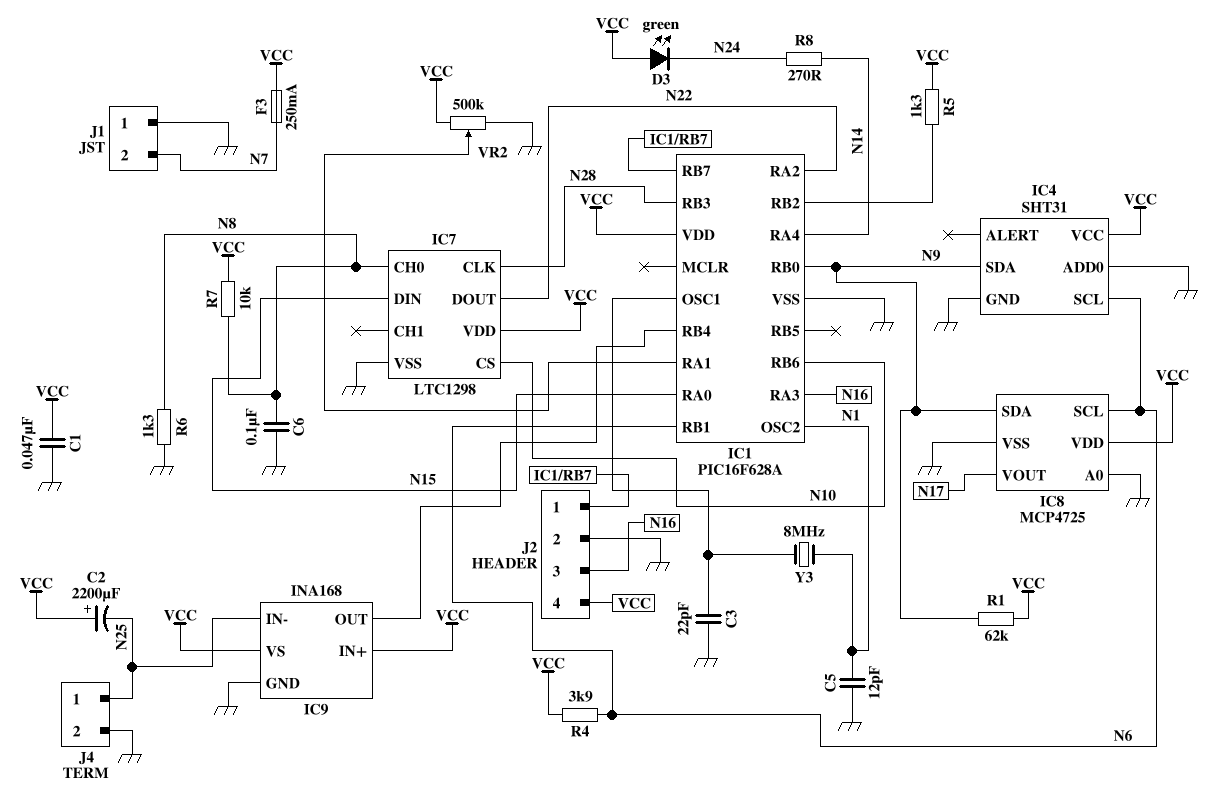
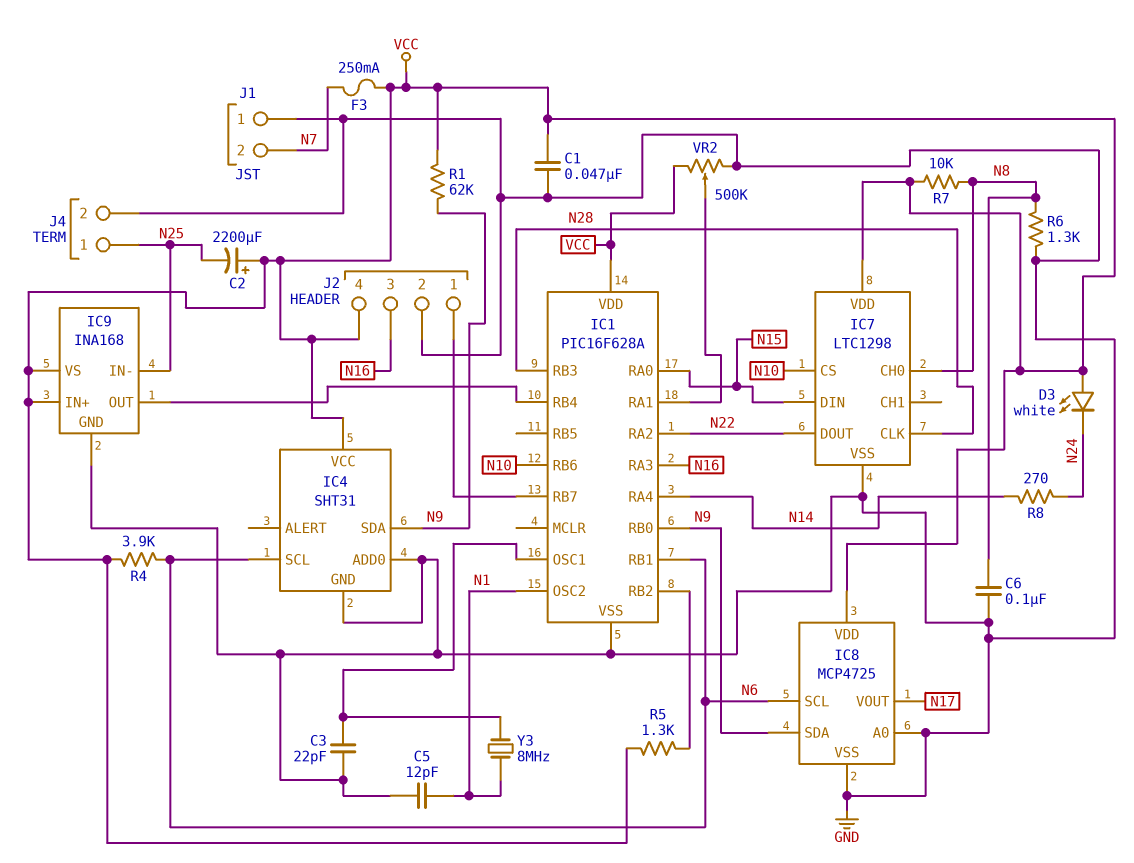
D3: LED green (A VCC, K N24) -> LED white (A VCC, K N24)

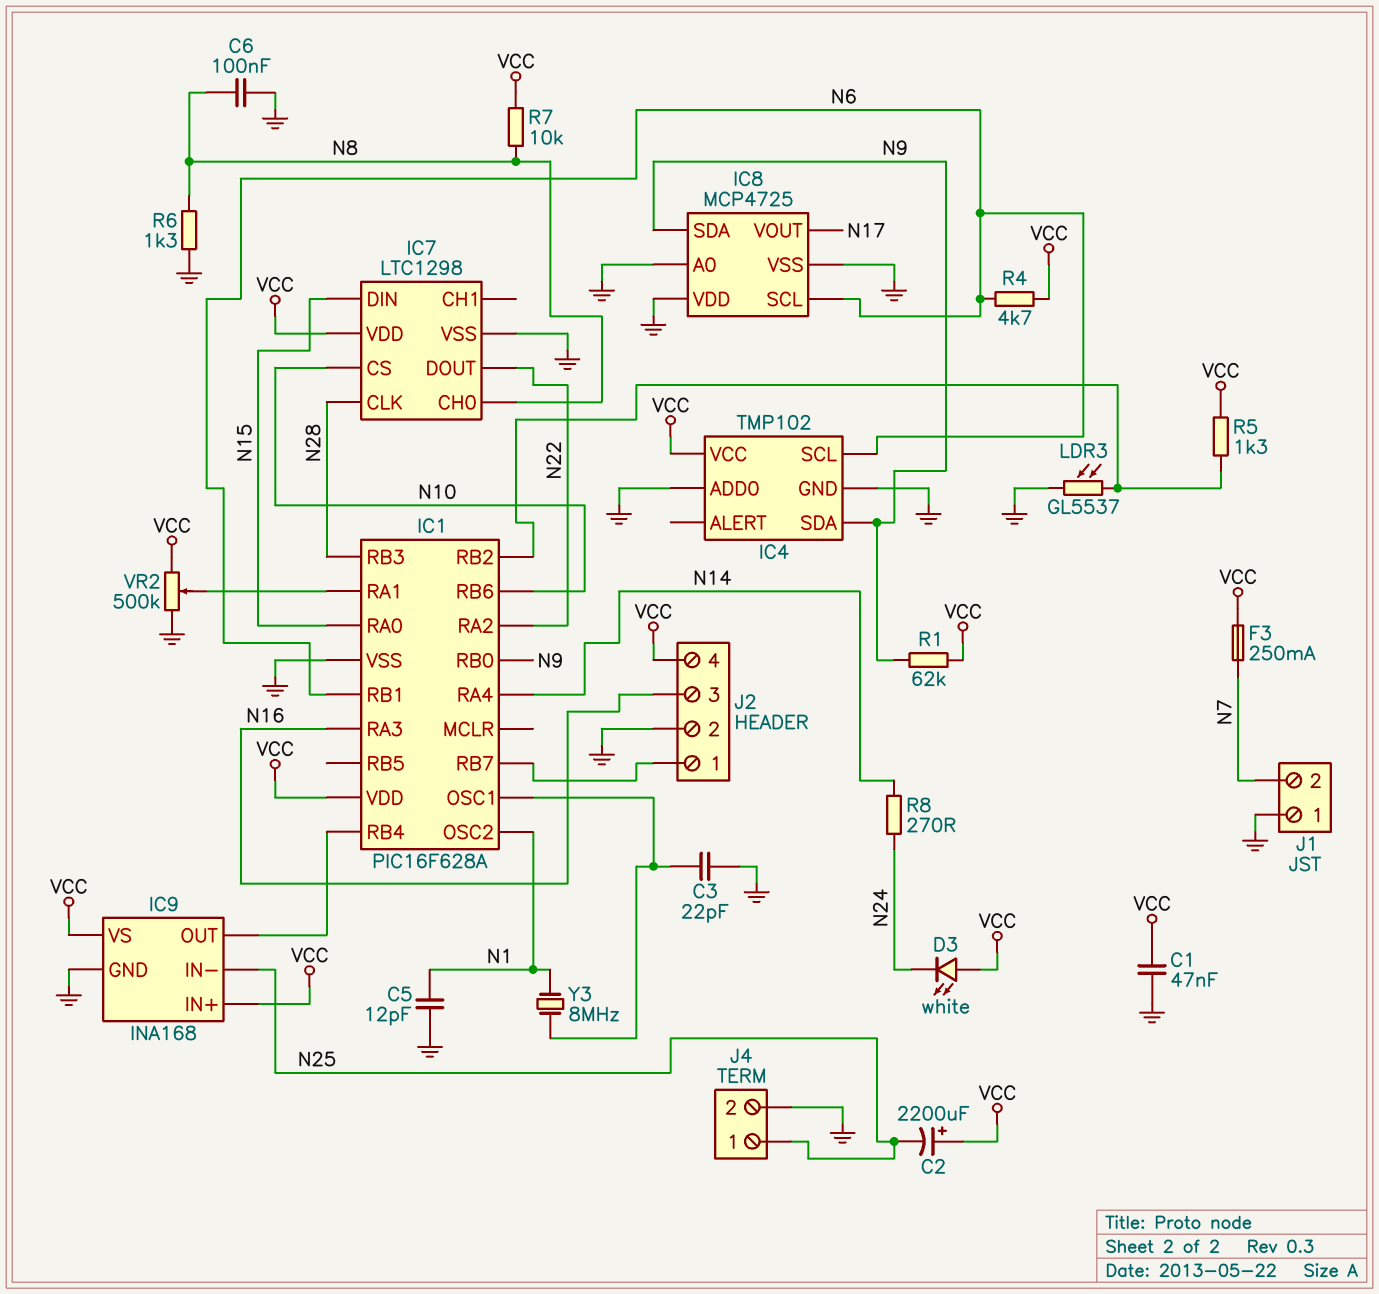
IC4: SHT31 -> TMP102
IC8 pin VDD: VCC -> GND
LDR3: none -> GL5537 (GND, IC1/RB2)
R4: 3.9k (N6, VCC) -> 4.7k (N6, VCC)

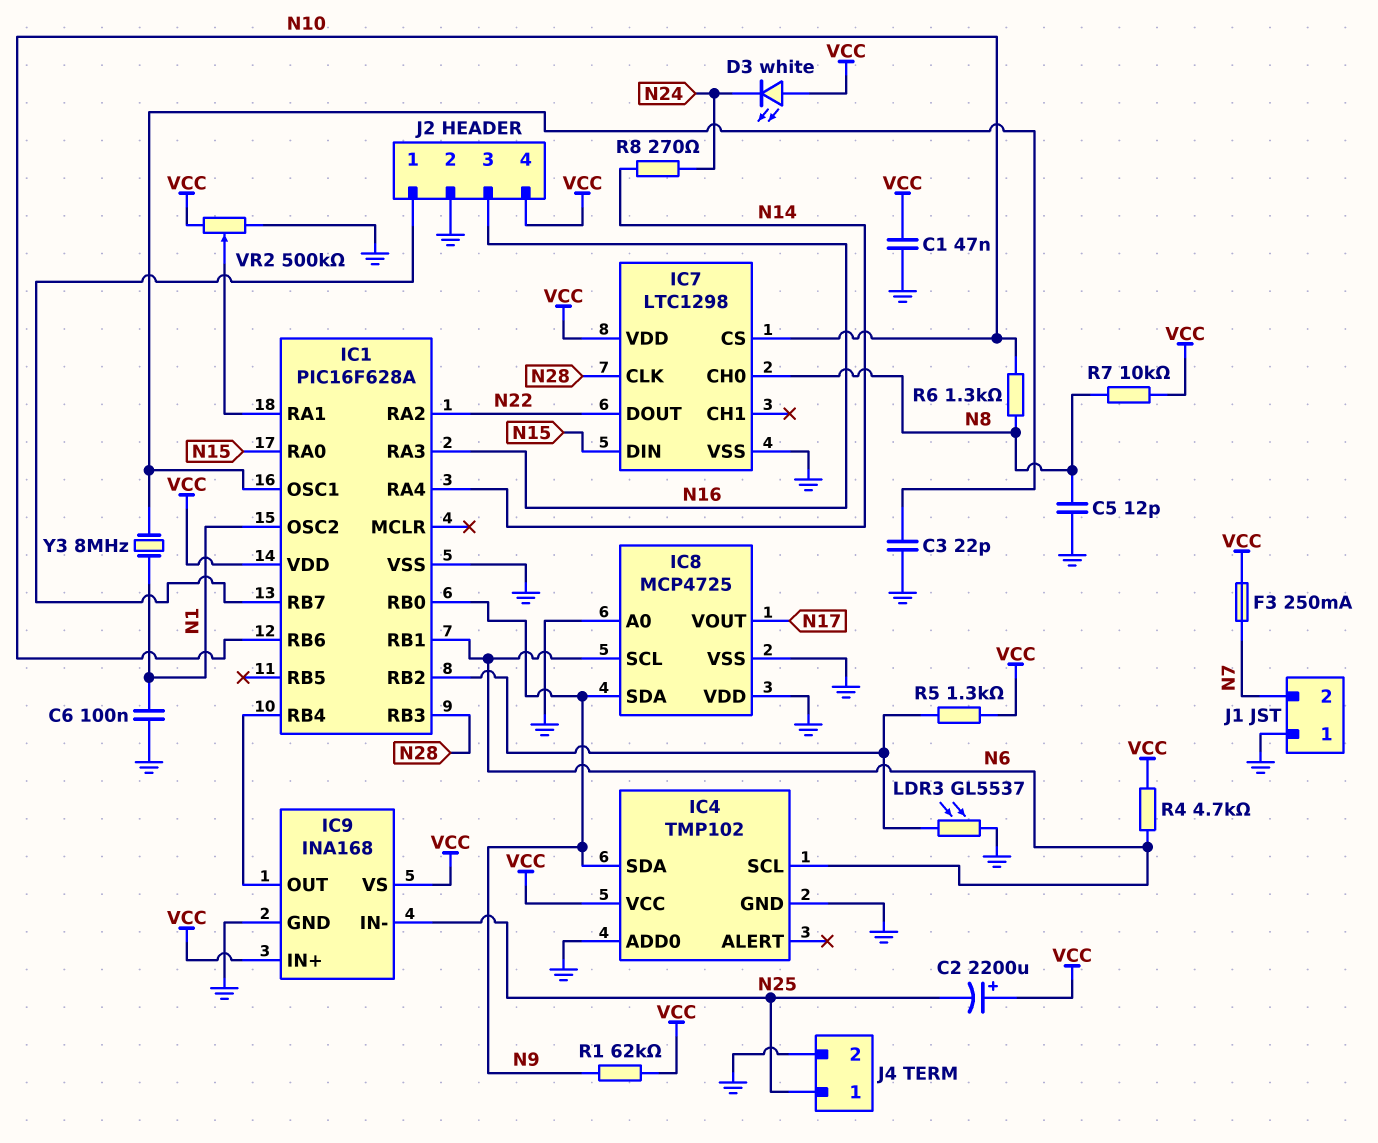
C5: 12pF (GND, N1) -> 12pF (GND, N8)
C6: 100nF (GND, N8) -> 100nF (GND, N1)
R6: 1.3k (GND, N8) -> 1.3k (N8, N10)

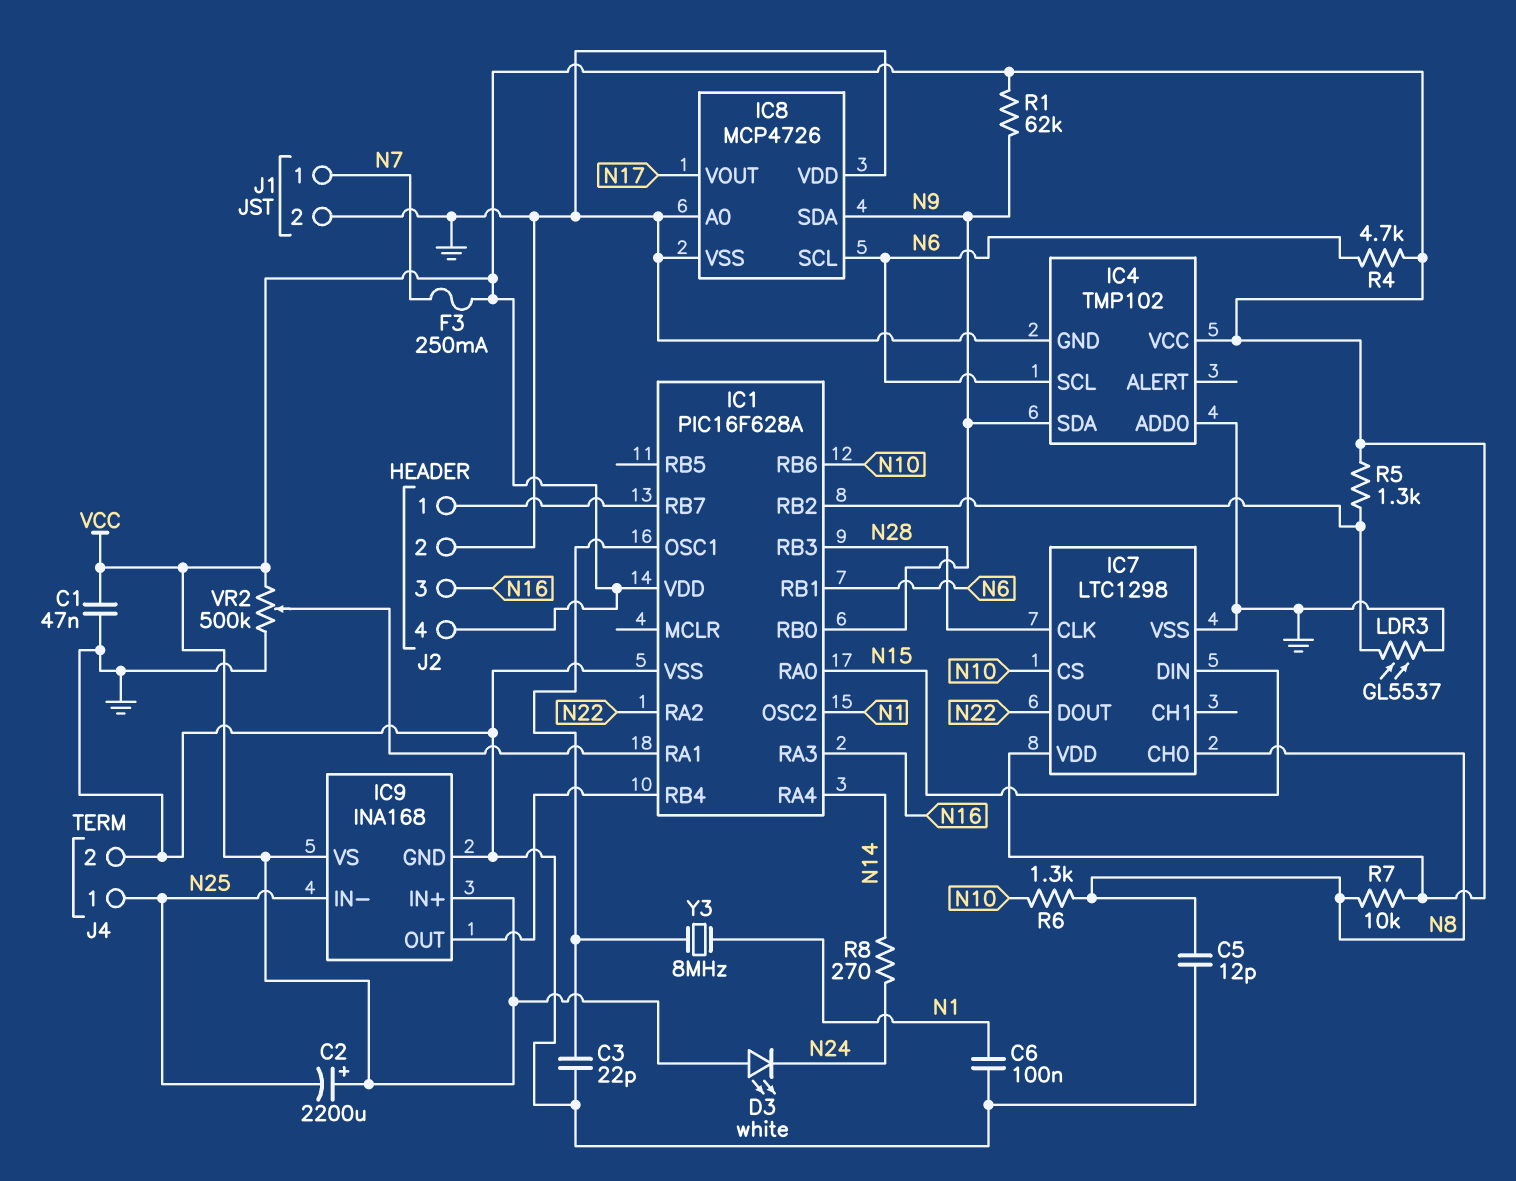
IC8: MCP4725 -> MCP4726
J1 pin 1: GND -> N7
J1 pin 2: N7 -> GND

